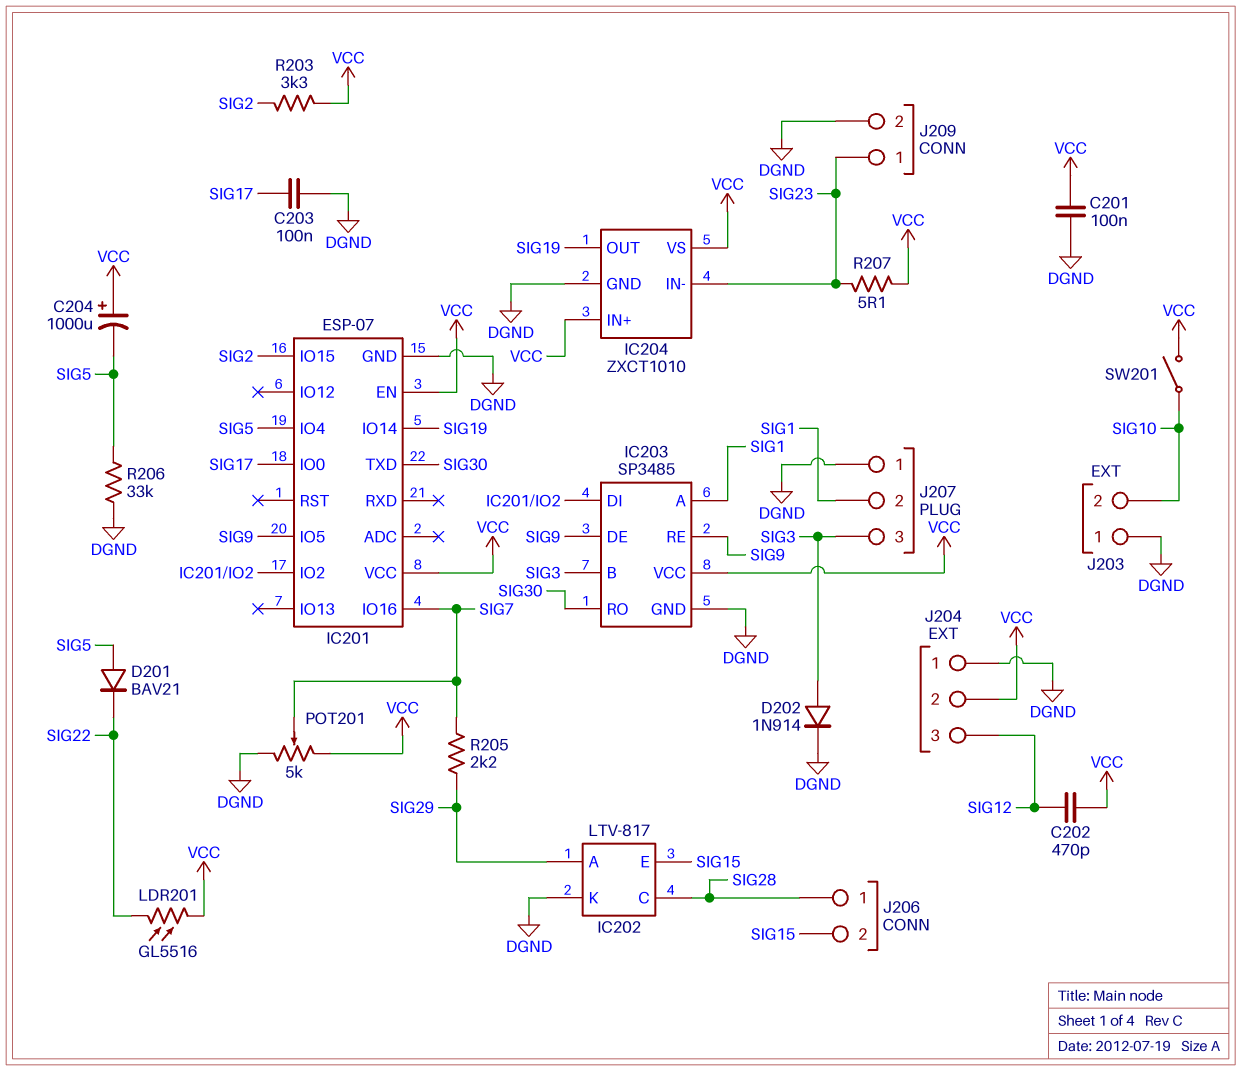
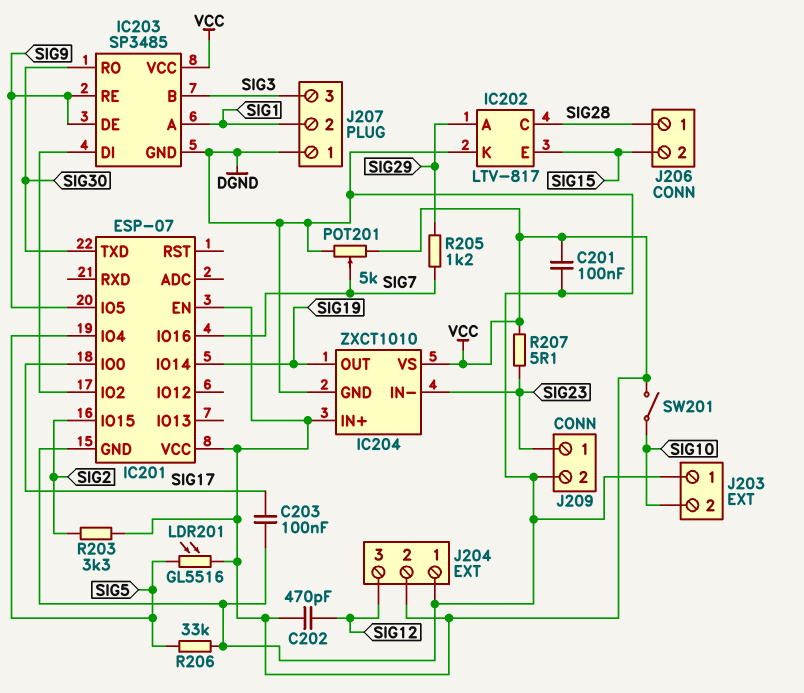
C204: 1000uF (plus VCC, minus SIG5) -> none
D201: diode BAV21 (A SIG5, K SIG22) -> none
D202: diode 1N914 (A SIG3, K DGND) -> none
LDR201: GL5516 (SIG22, VCC) -> GL5516 (SIG5, VCC)
R205: 2.2k (SIG7, SIG29) -> 1.2k (SIG7, SIG29)

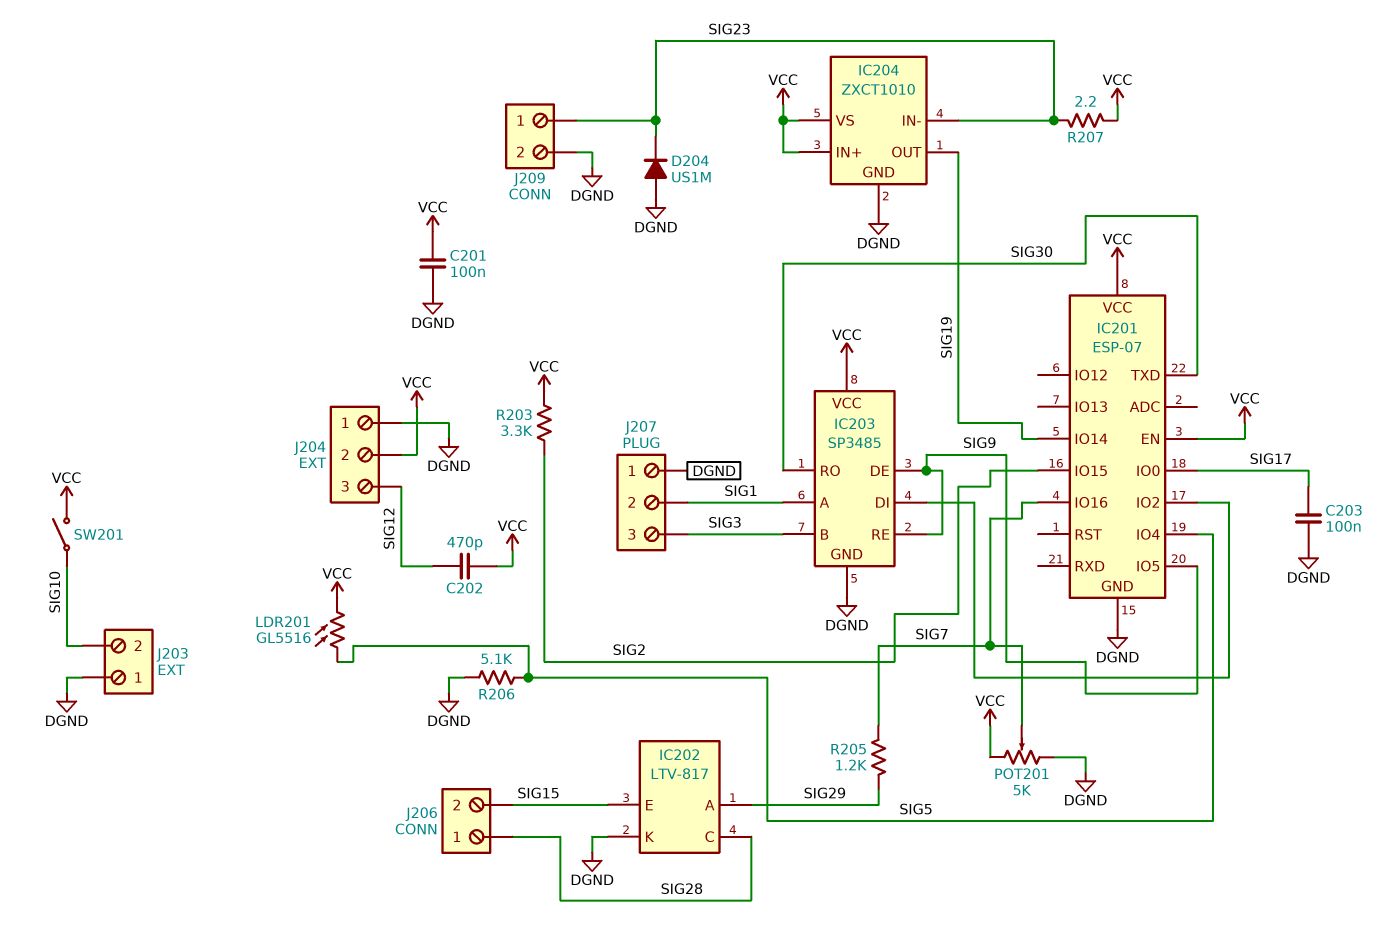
D204: none -> diode US1M (A DGND, K SIG23)
R206: 33k (DGND, SIG5) -> 5.1k (DGND, SIG5)
R207: 5.1 (SIG23, VCC) -> 2.2 (SIG23, VCC)

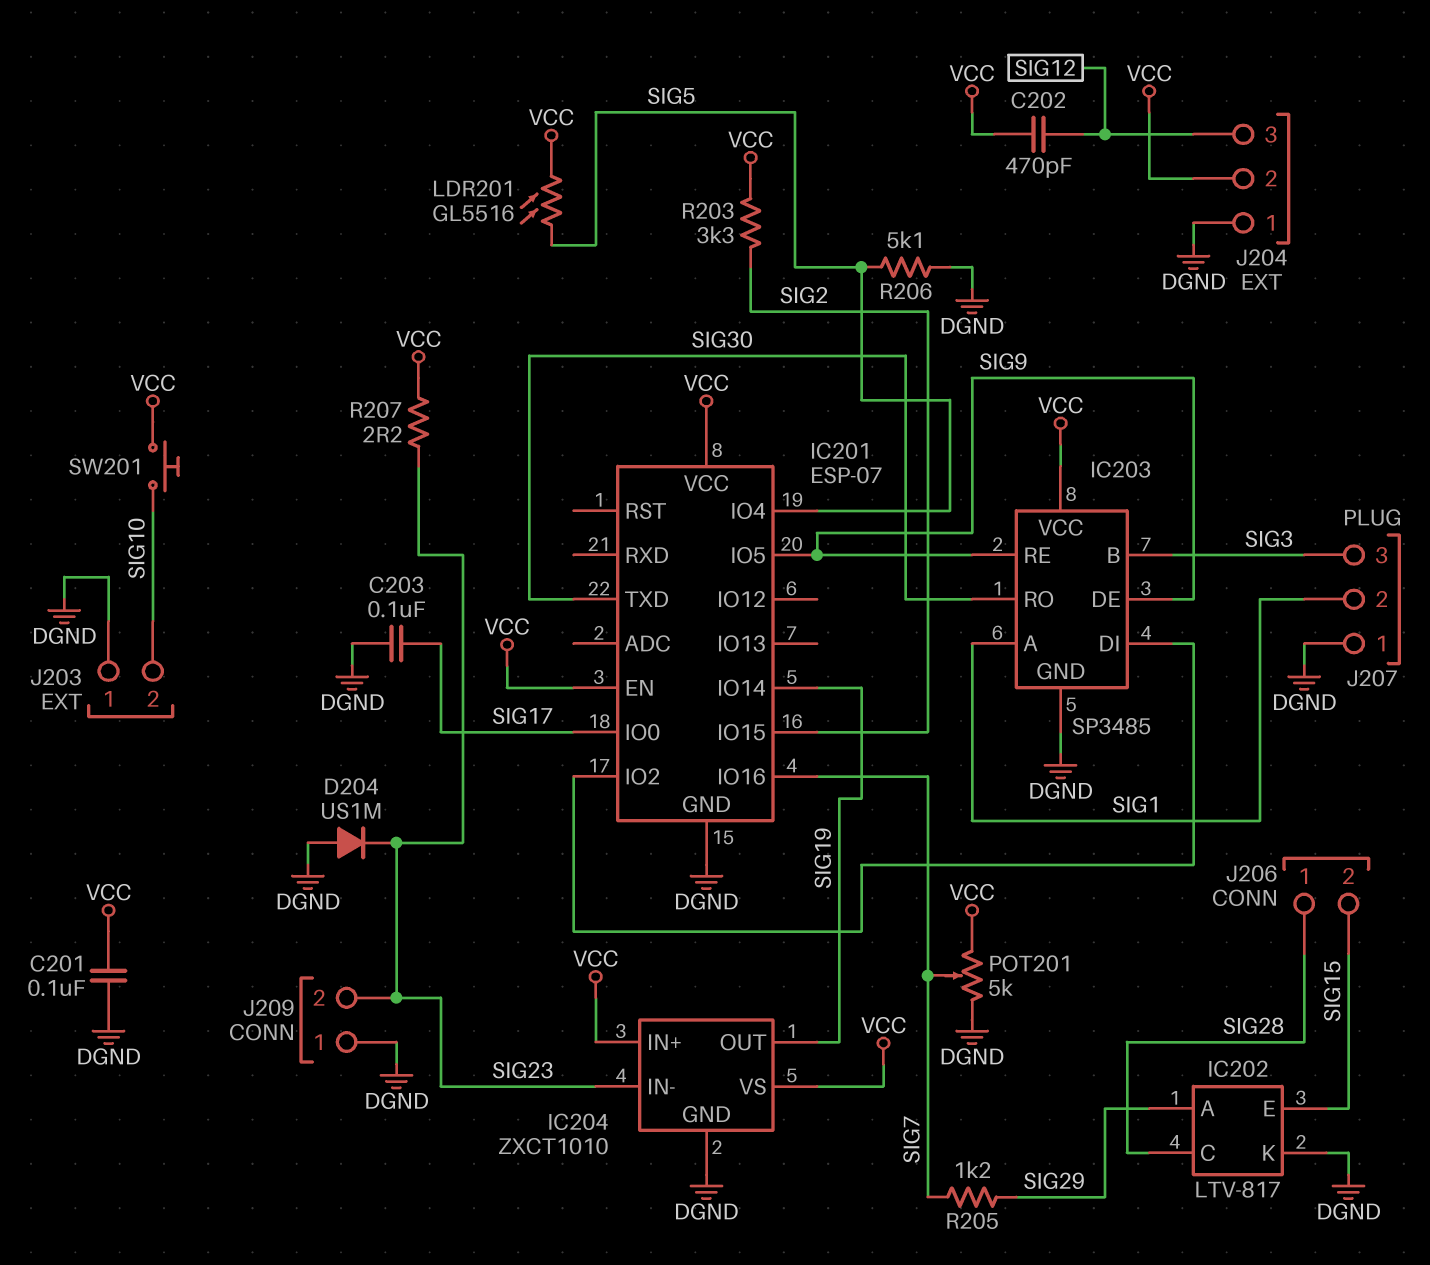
J209 pin 1: SIG23 -> DGND
J209 pin 2: DGND -> SIG23
SW201: switch (SIG10, VCC) -> button (SIG10, VCC)

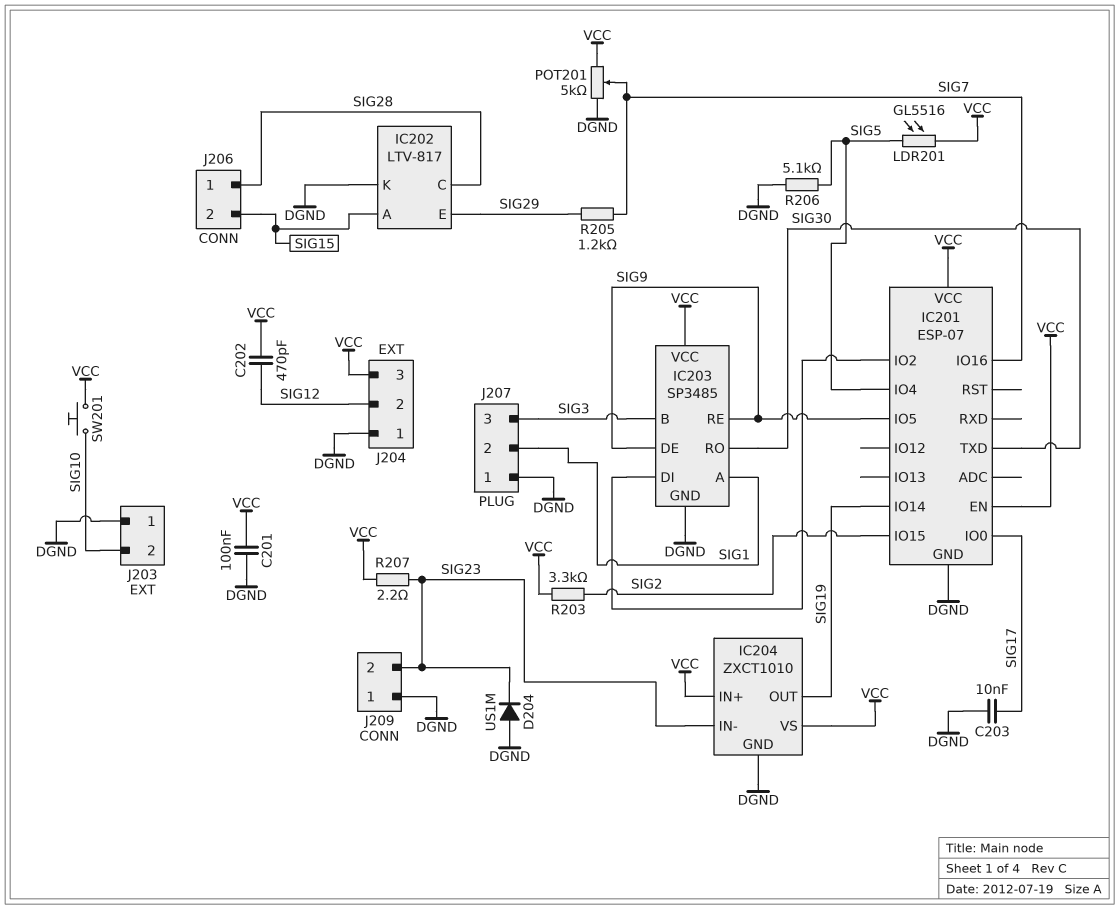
C203: 100nF (DGND, SIG17) -> 10nF (DGND, SIG17)
IC202 pin A: SIG29 -> SIG15
IC202 pin E: SIG15 -> SIG29
J204 pin 2: VCC -> SIG12
J204 pin 3: SIG12 -> VCC

